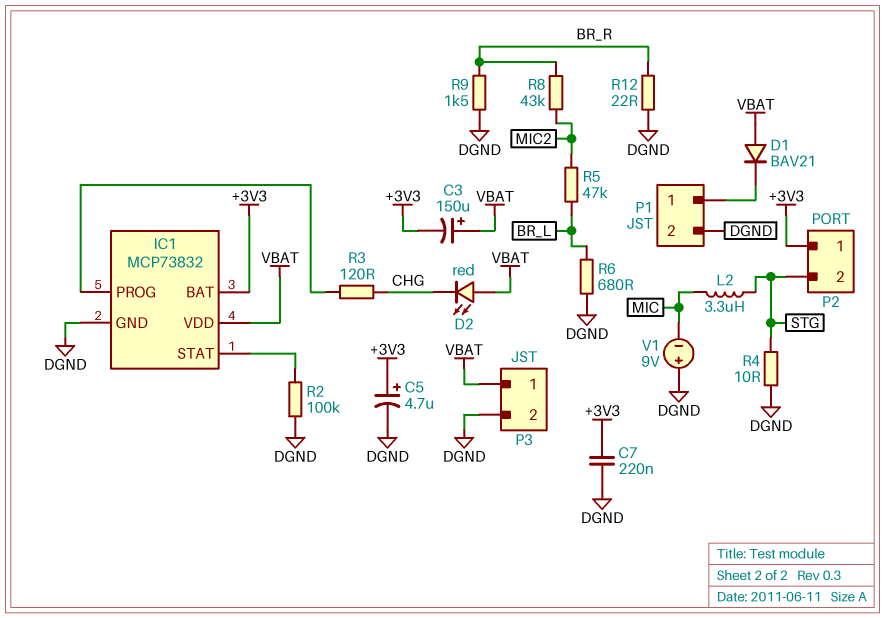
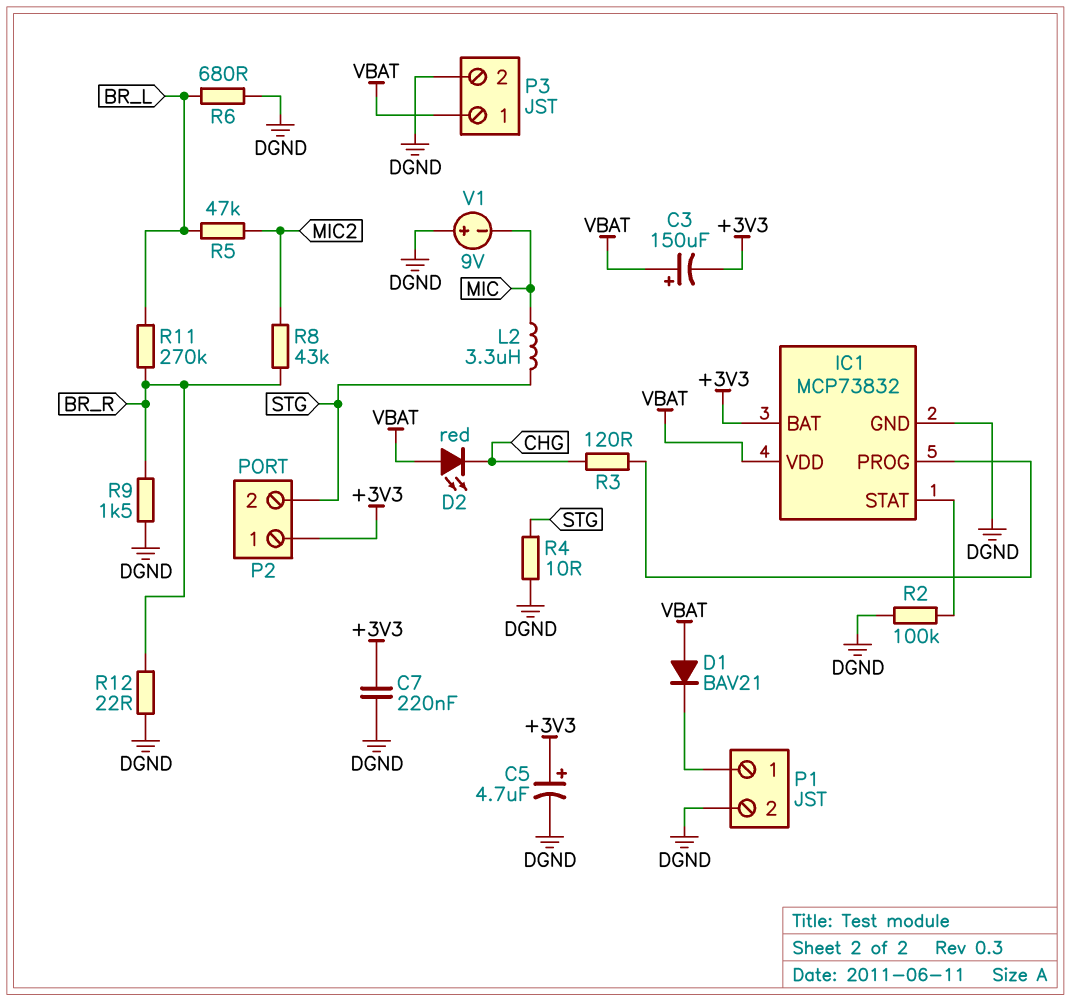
R11: none -> 270k (BR_L, BR_R)

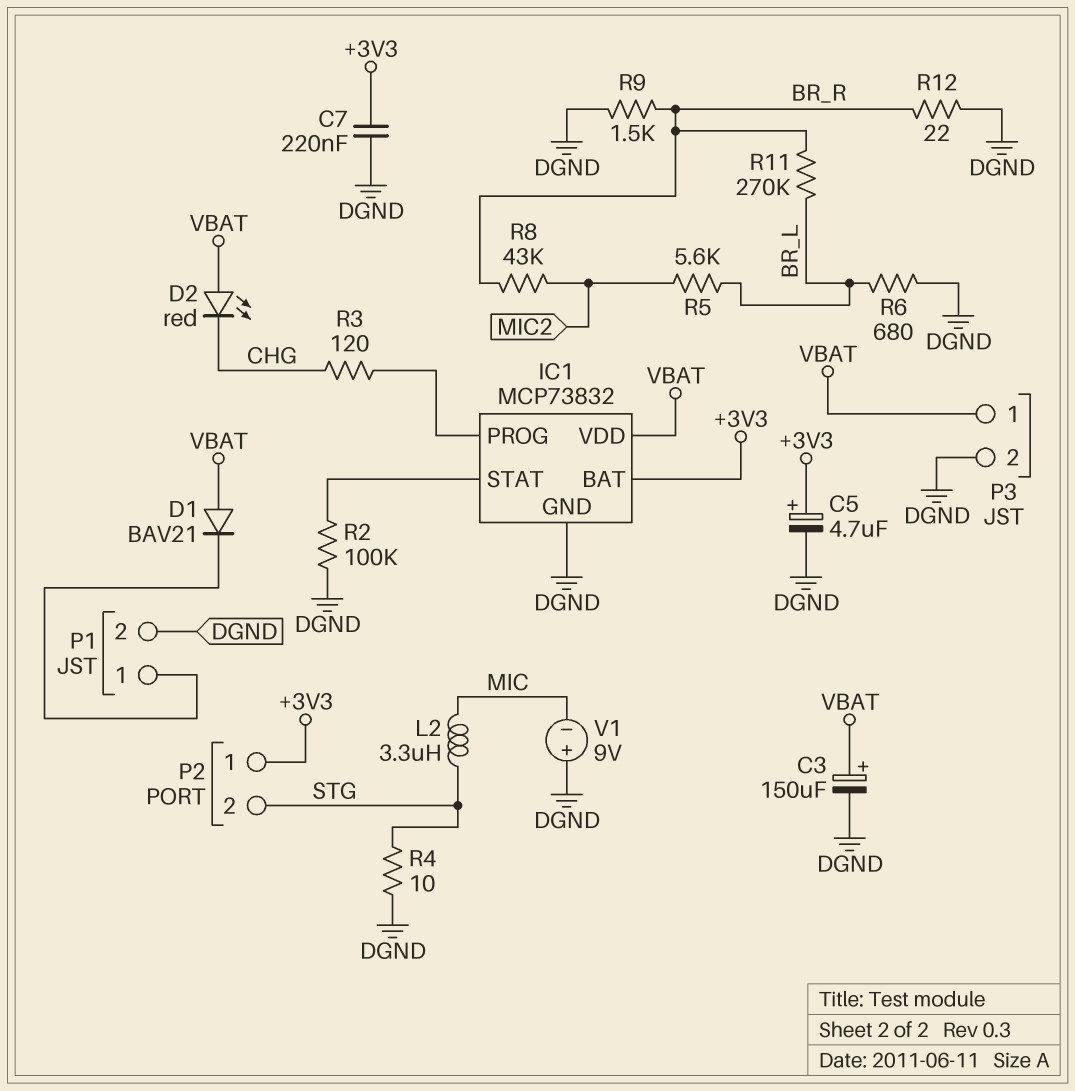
C3: 150uF (plus VBAT, minus +3V3) -> 150uF (plus VBAT, minus DGND)
R5: 47k (BR_L, MIC2) -> 5.6k (BR_L, MIC2)

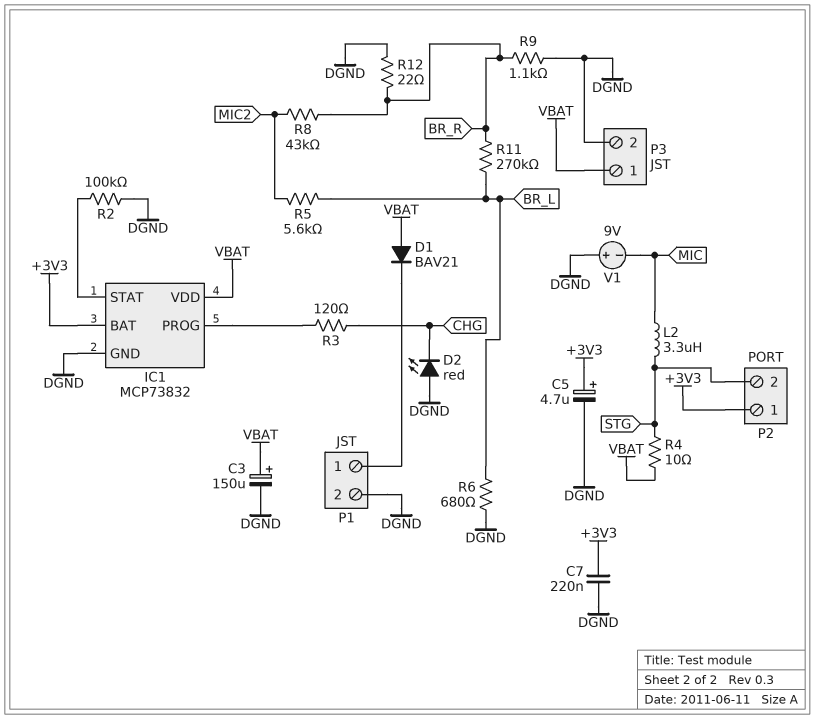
D2: LED red (A VBAT, K CHG) -> LED red (A DGND, K CHG)
R4: 10 (DGND, STG) -> 10 (STG, VBAT)
R9: 1.5k (BR_R, DGND) -> 1.1k (BR_R, DGND)

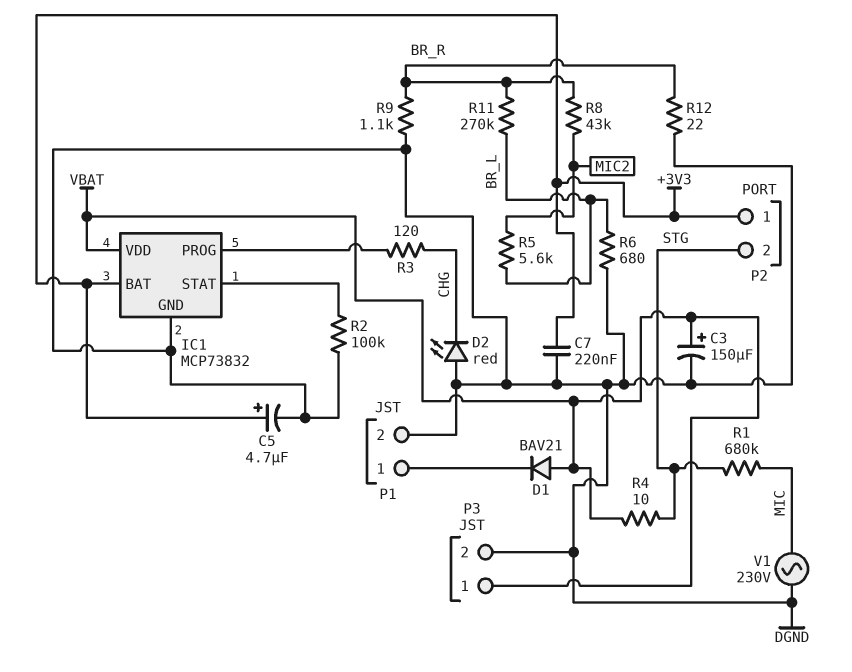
L2: 3.3uH (MIC, STG) -> none
R1: none -> 680k (MIC, STG)
V1: 9V (plus DGND, minus MIC) -> AC 230V (DGND, MIC)

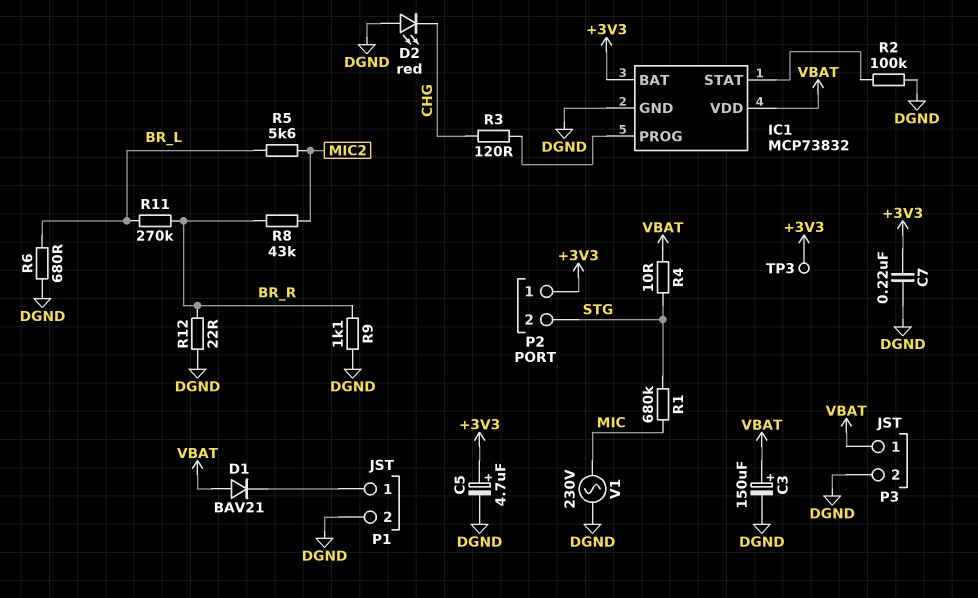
TP3: none -> test point (+3V3)

